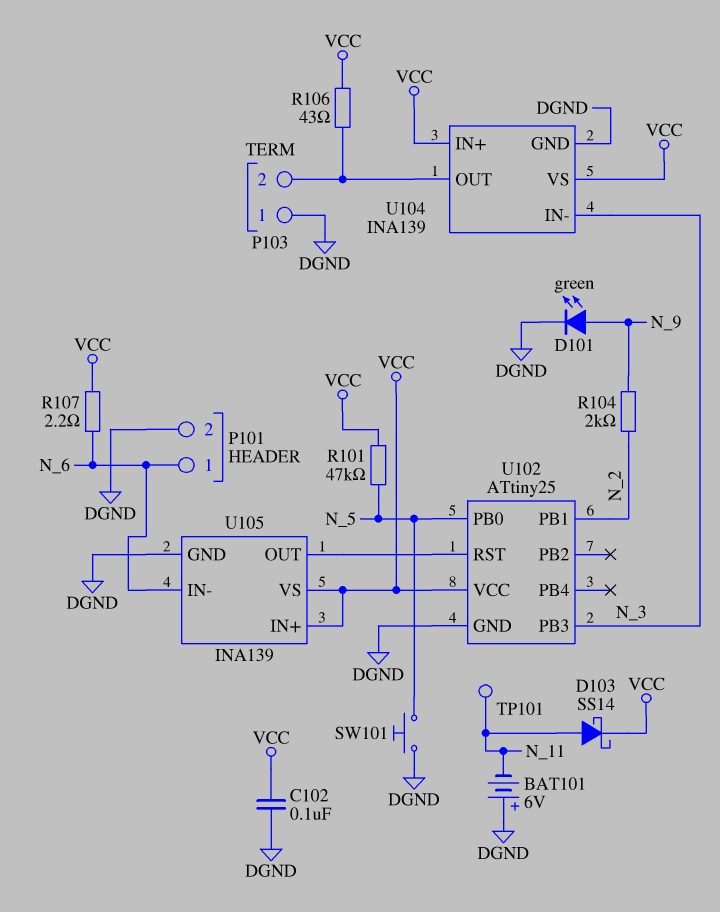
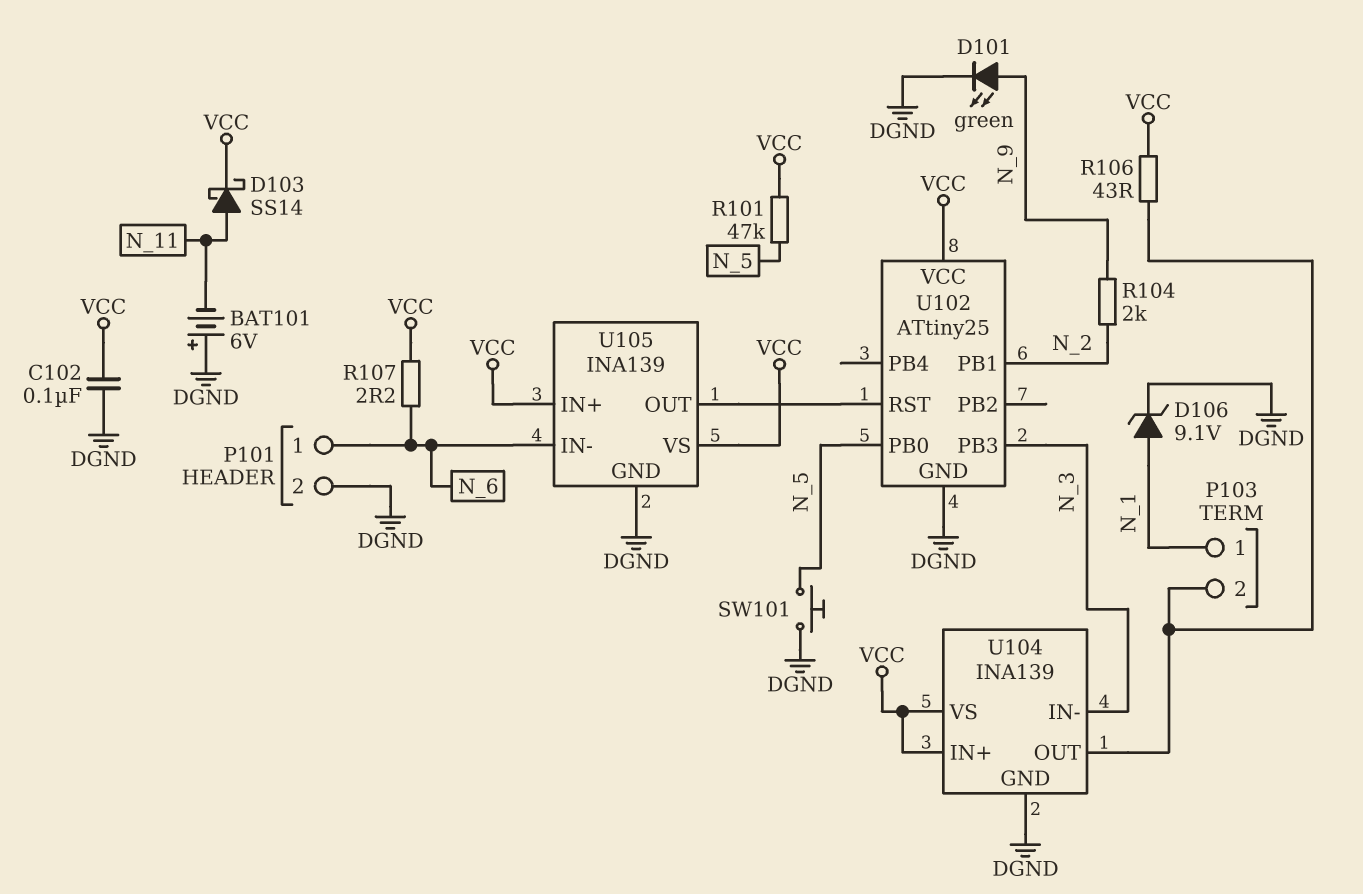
D106: none -> zener 9.1V (A N_1, K DGND)
P103 pin 1: DGND -> N_1
TP101: test point (N_11) -> none

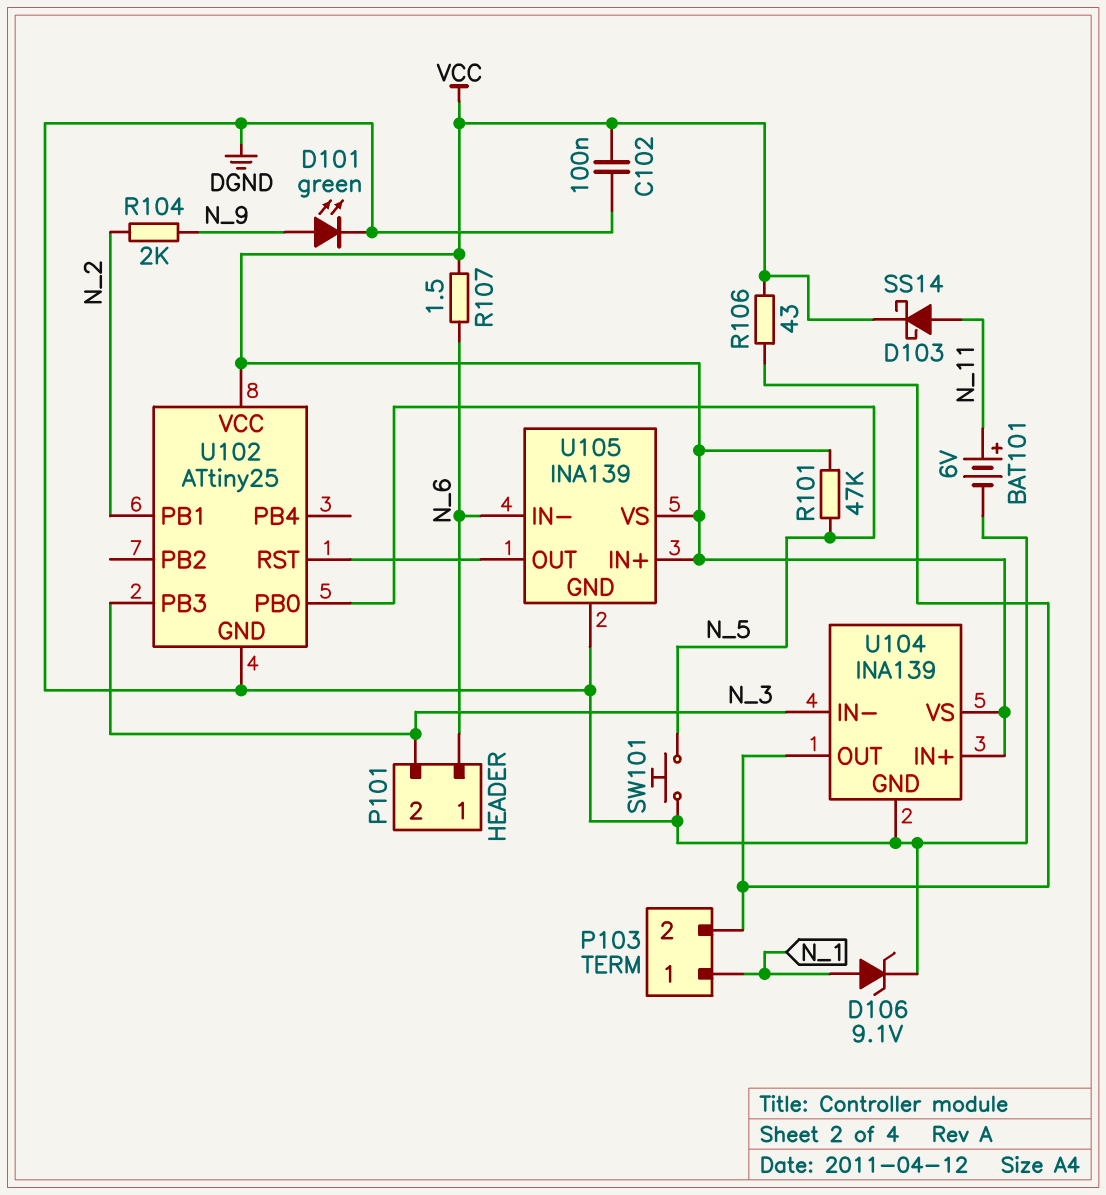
BAT101: 6V (plus DGND, minus N_11) -> 6V (plus N_11, minus DGND)
P101 pin 2: DGND -> N_3
R107: 2.2 (N_6, VCC) -> 1.5 (N_6, VCC)

